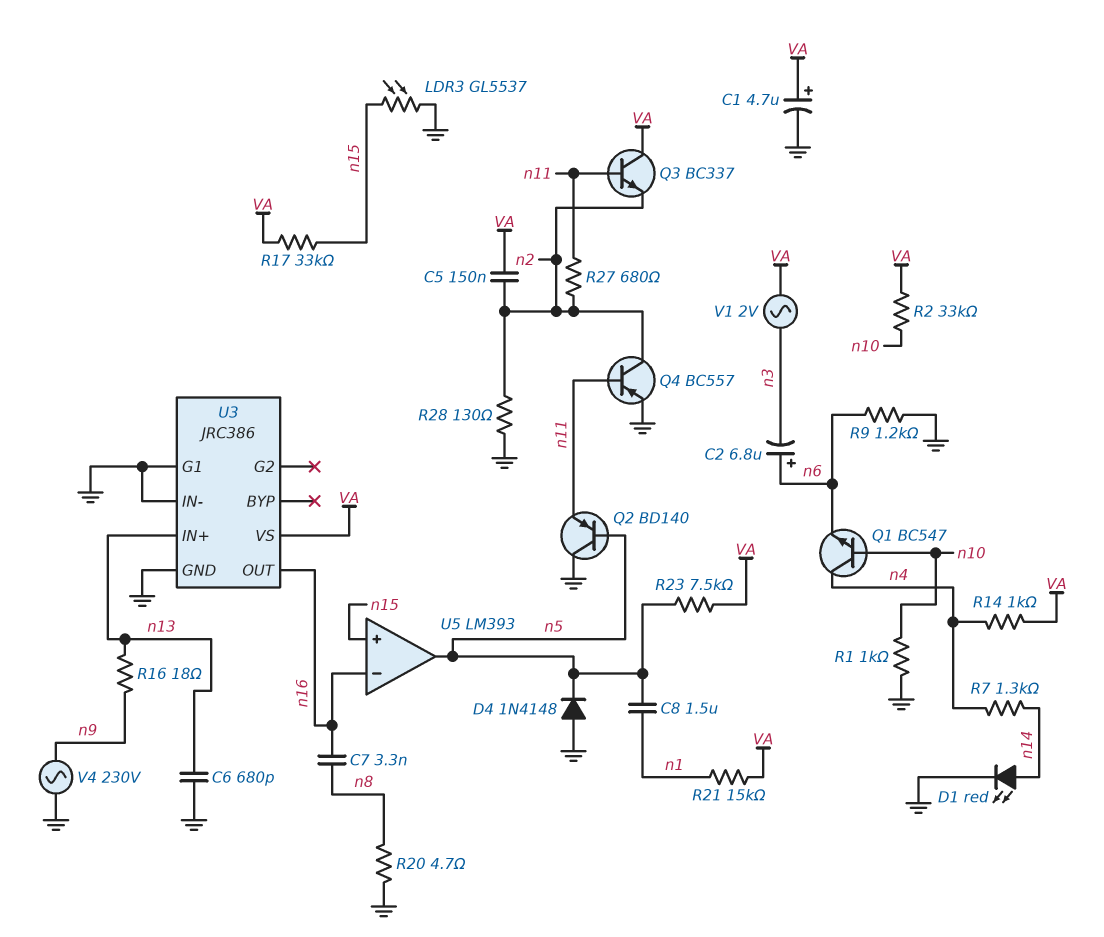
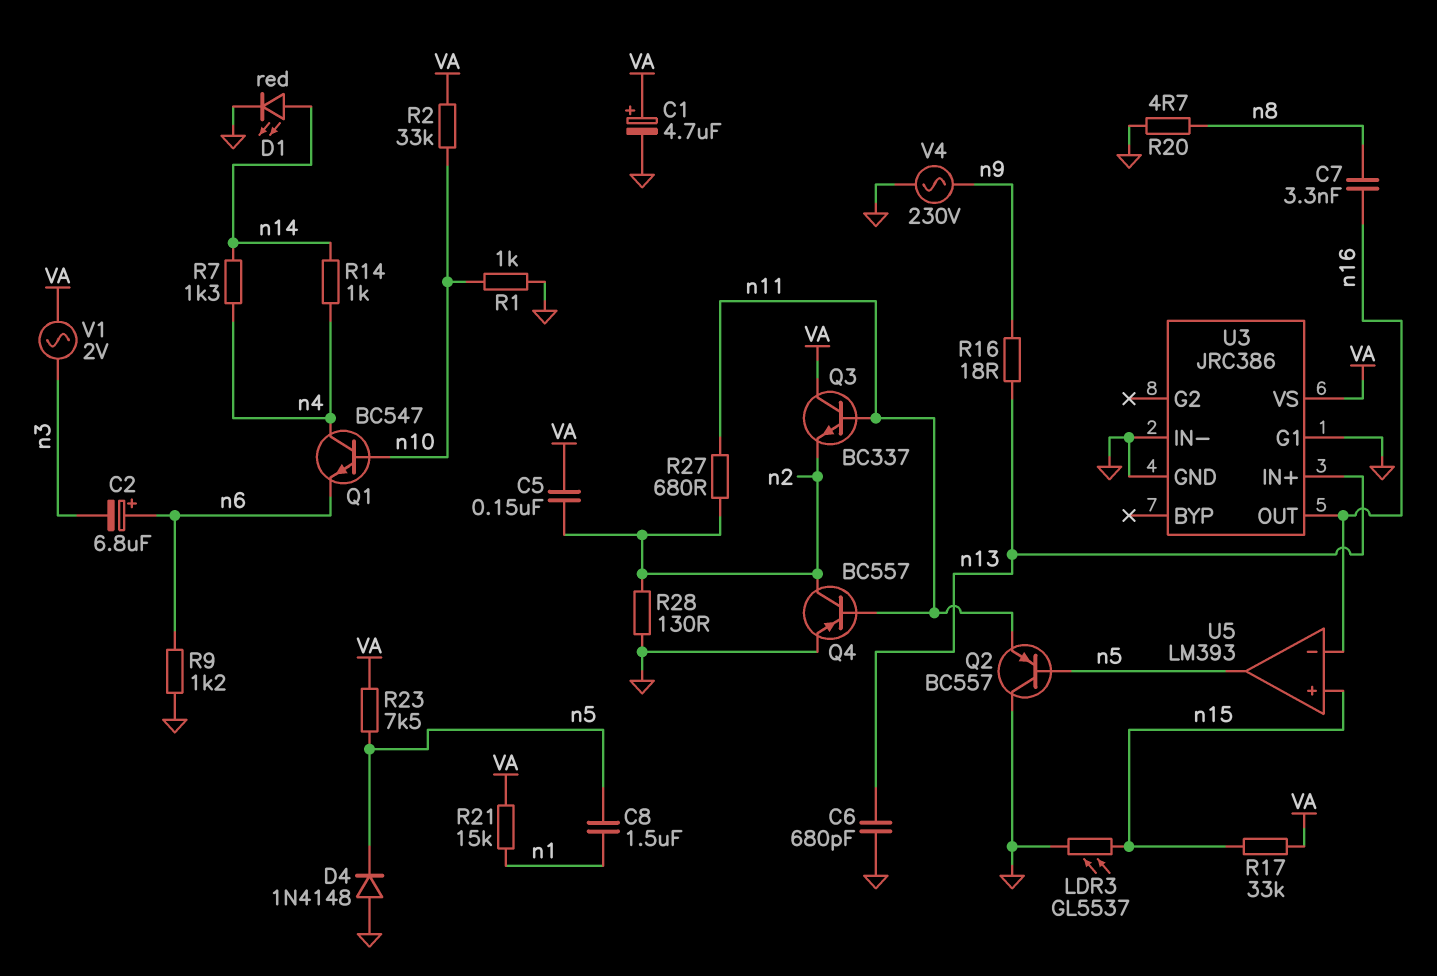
Q2: PNP BD140 (B n5, C GND, E n11) -> PNP BC557 (B n5, C GND, E n11)
R14: 1k (VA, n4) -> 1k (n4, n14)

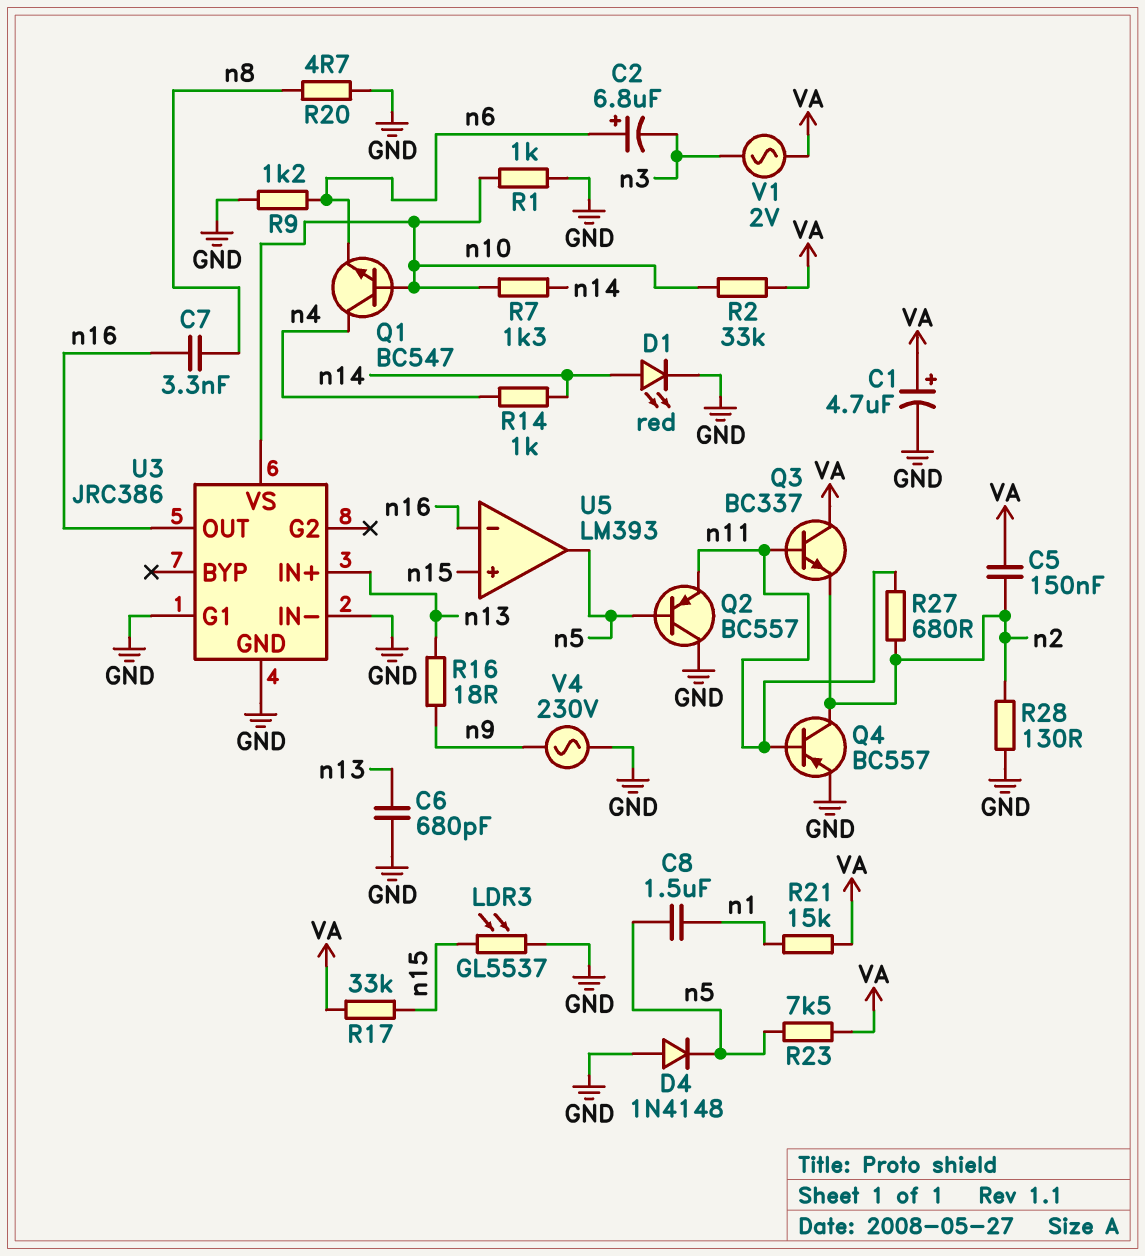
R7: 1.3k (n4, n14) -> 1.3k (n10, n14)
U3 pin VS: VA -> n10

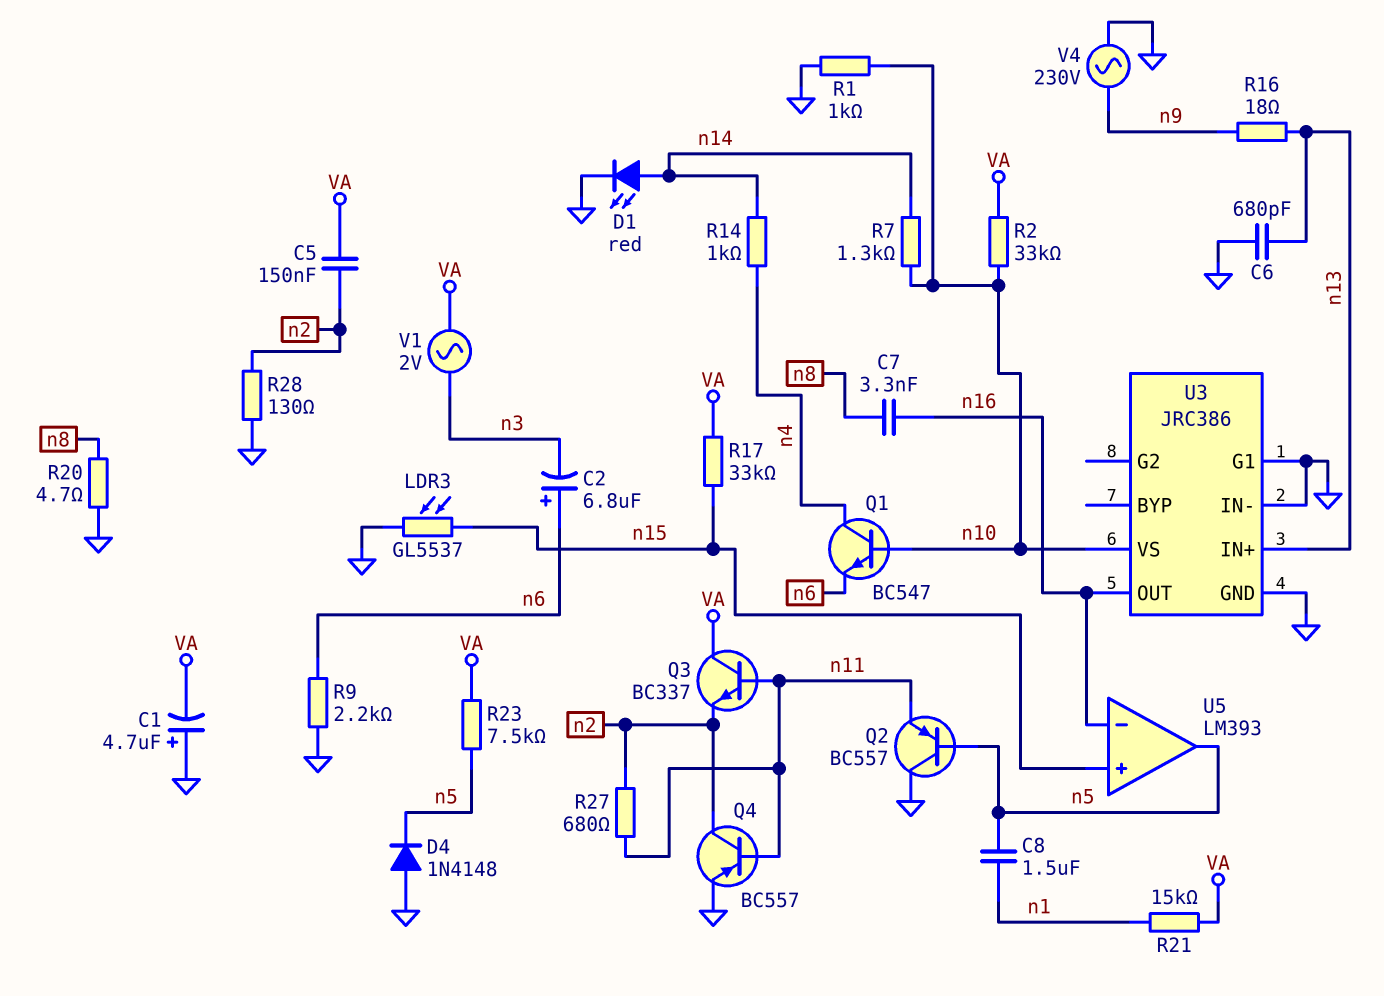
C1: 4.7uF (plus VA, minus GND) -> 4.7uF (plus GND, minus VA)
R9: 1.2k (GND, n6) -> 2.2k (GND, n6)

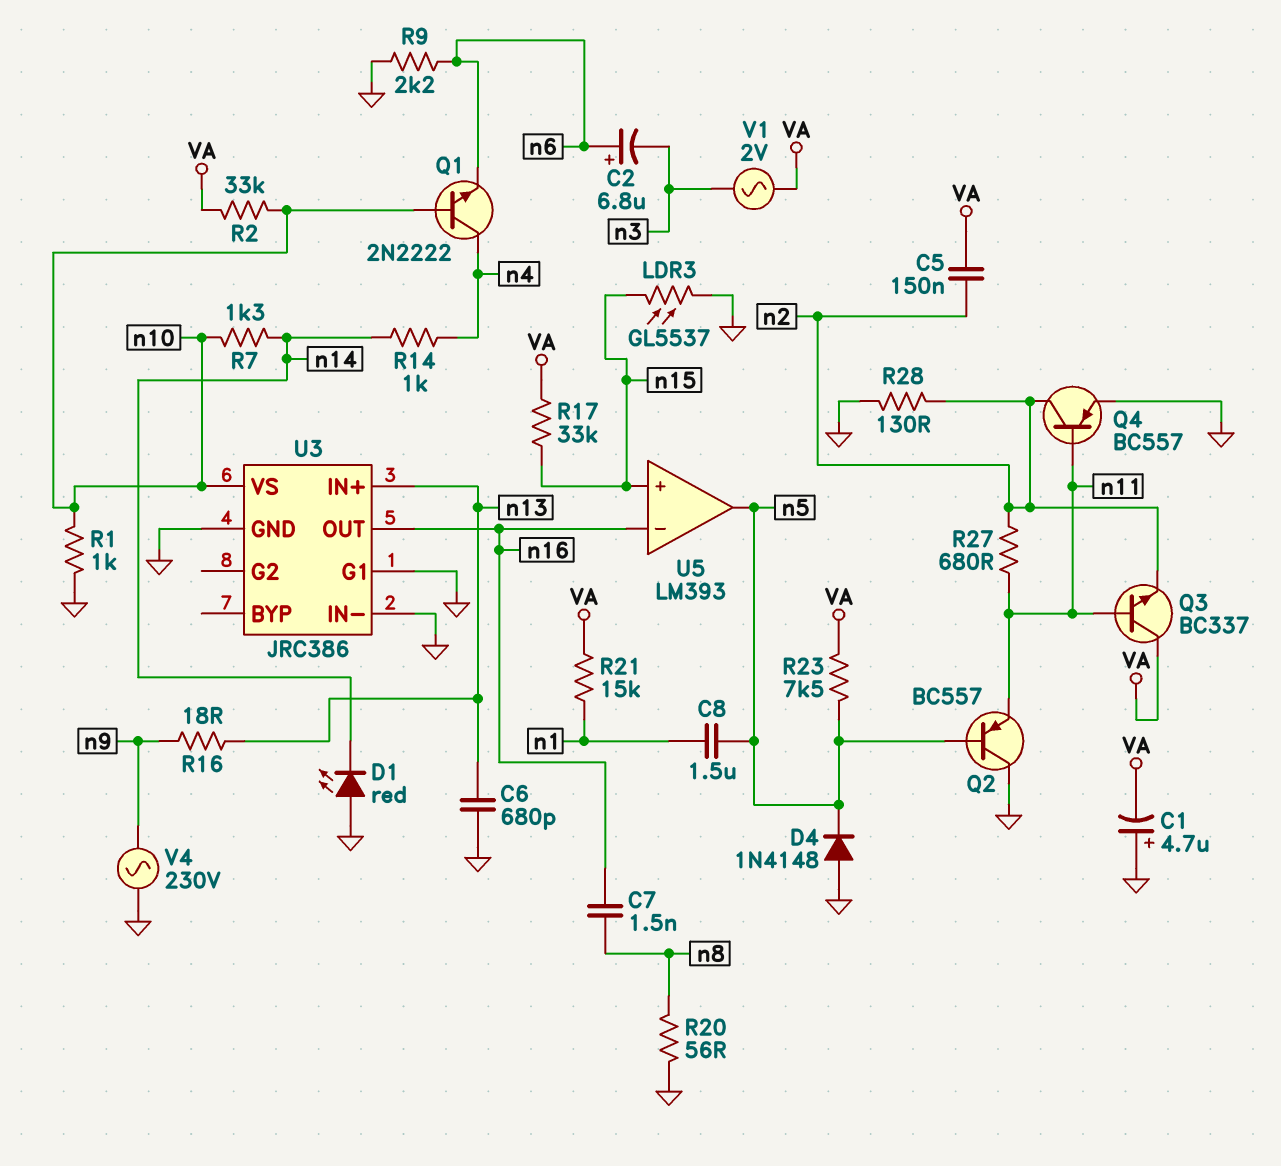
C7: 3.3nF (n8, n16) -> 1.5nF (n8, n16)
D1: LED red (A n14, K GND) -> LED red (A GND, K n14)
Q1: NPN BC547 (B n10, C n4, E n6) -> NPN 2N2222 (B n10, C n4, E n6)
R20: 4.7 (GND, n8) -> 56 (GND, n8)

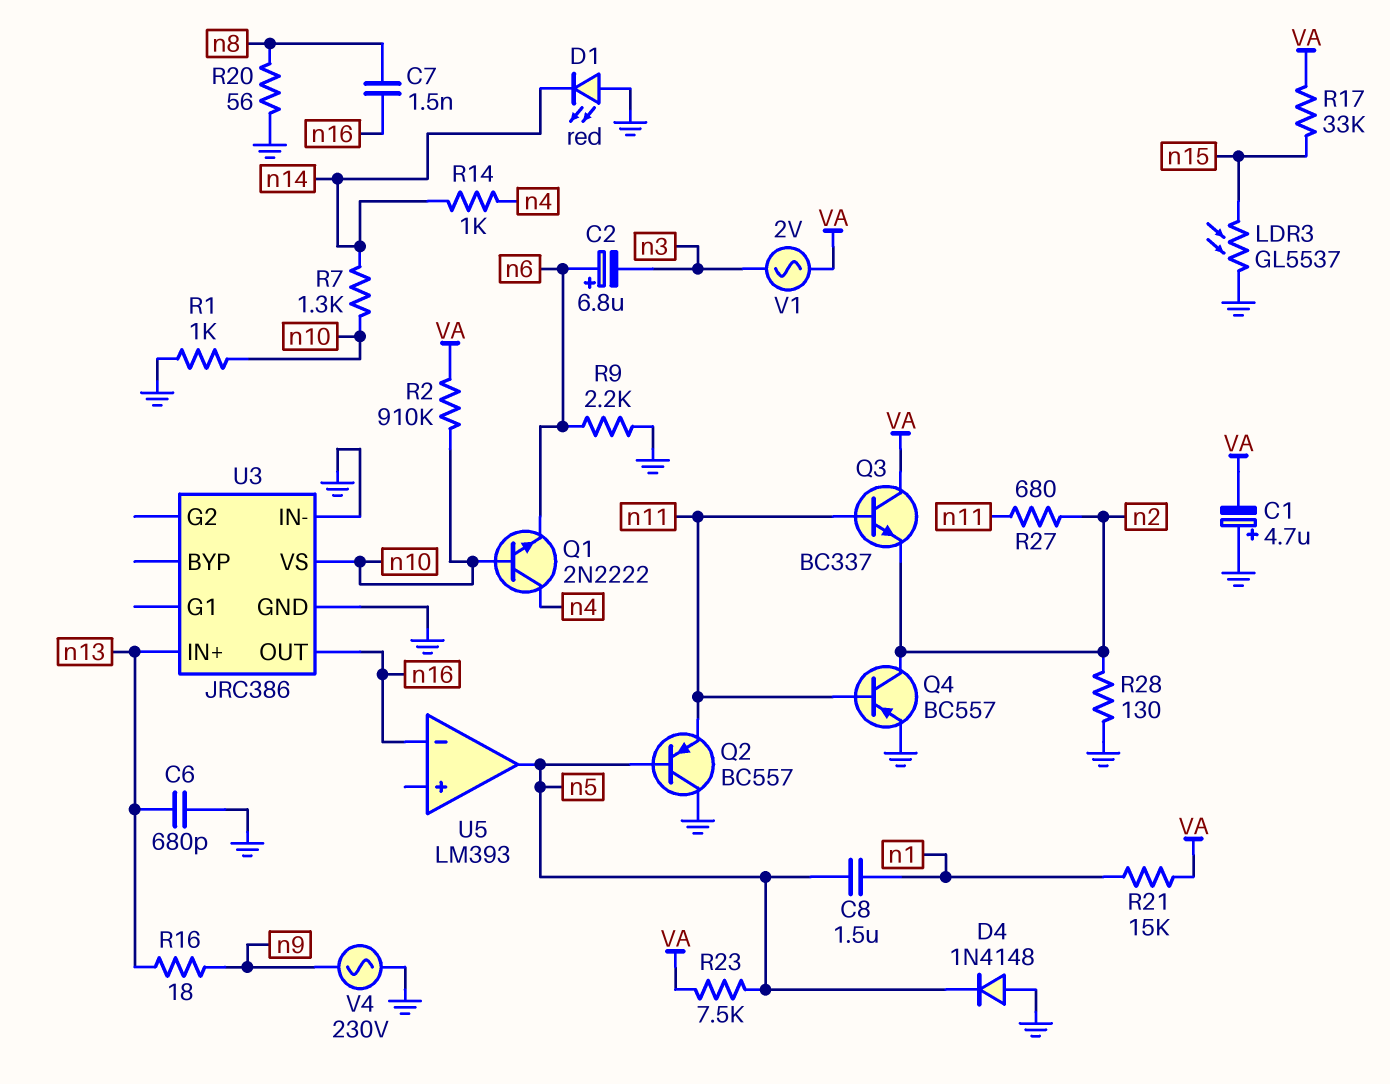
C5: 150nF (VA, n2) -> none
R2: 33k (VA, n10) -> 910k (VA, n10)
U3 pin G1: GND -> none
U5 pin in+: n15 -> none

